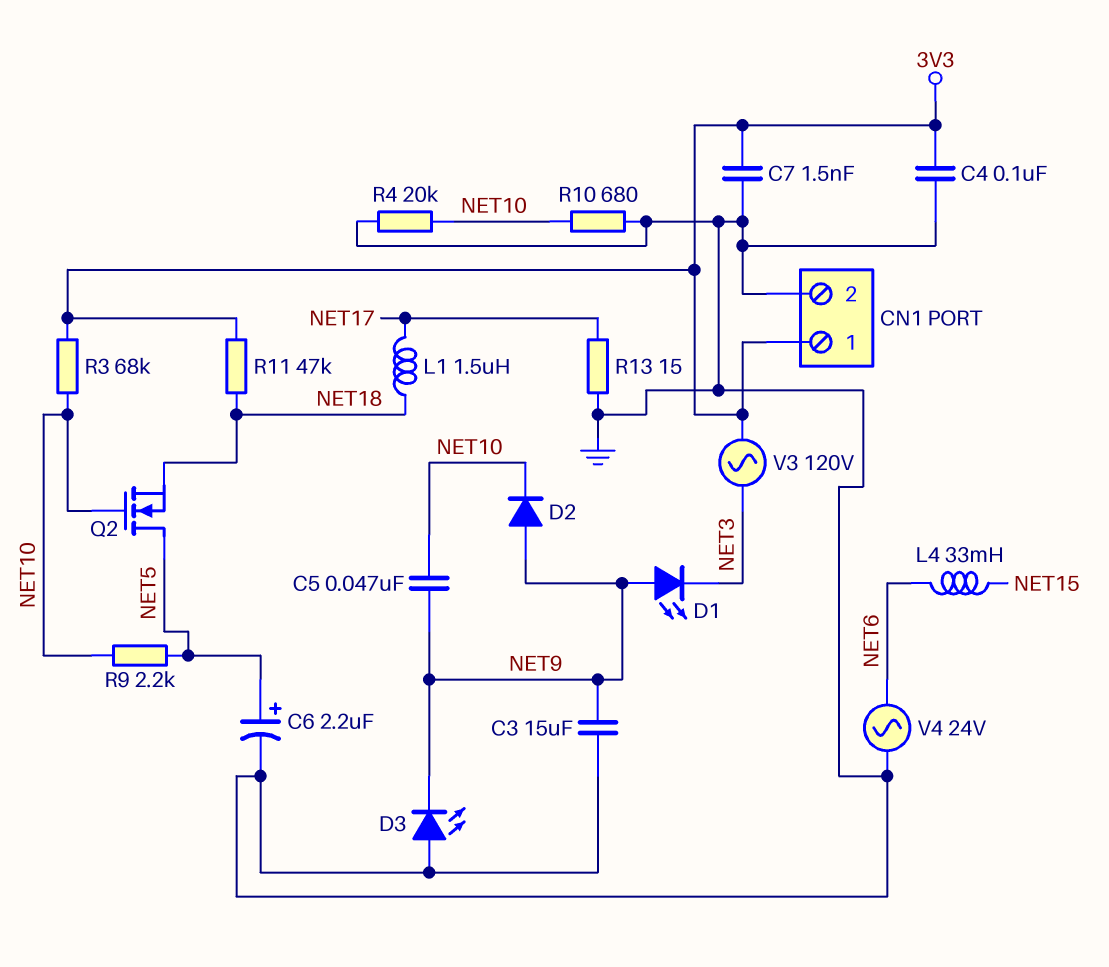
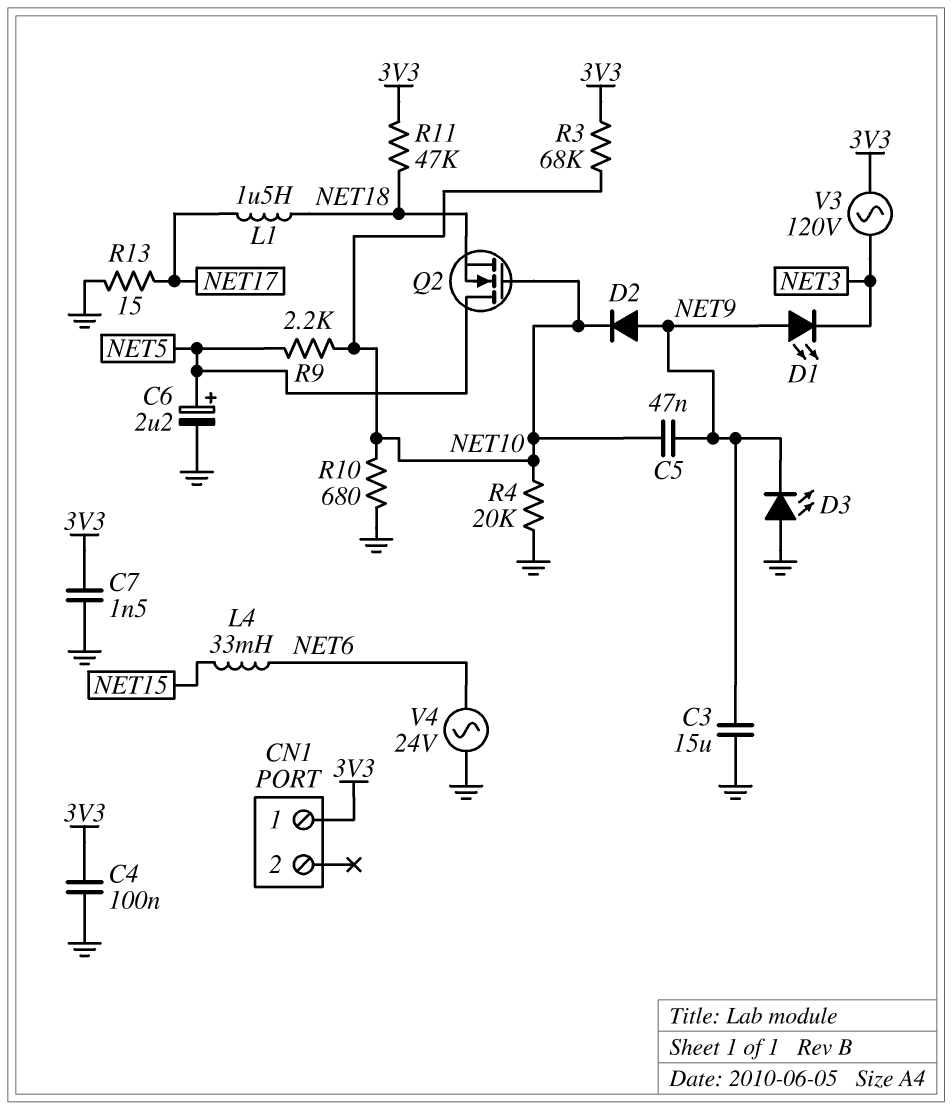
CN1 pin 2: GND -> none

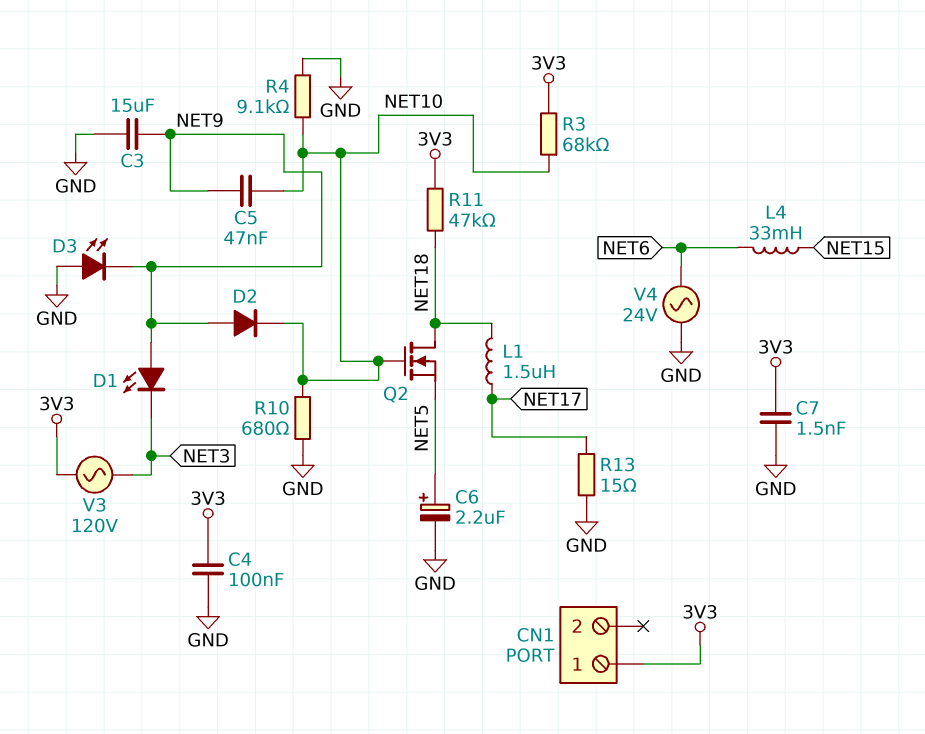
Q2: NMOS (G NET10, D NET5, S NET18) -> NMOS (G NET10, D NET18, S NET5)
R4: 20k (GND, NET10) -> 9.1k (GND, NET10)
R9: 2.2k (NET5, NET10) -> none

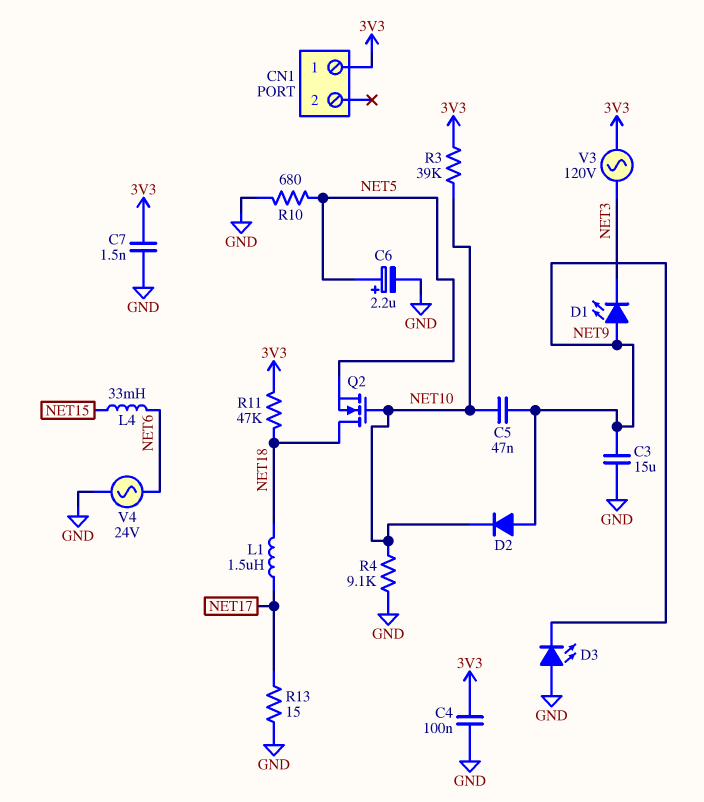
R3: 68k (3V3, NET10) -> 39k (3V3, NET10)
R10: 680 (GND, NET10) -> 680 (GND, NET5)

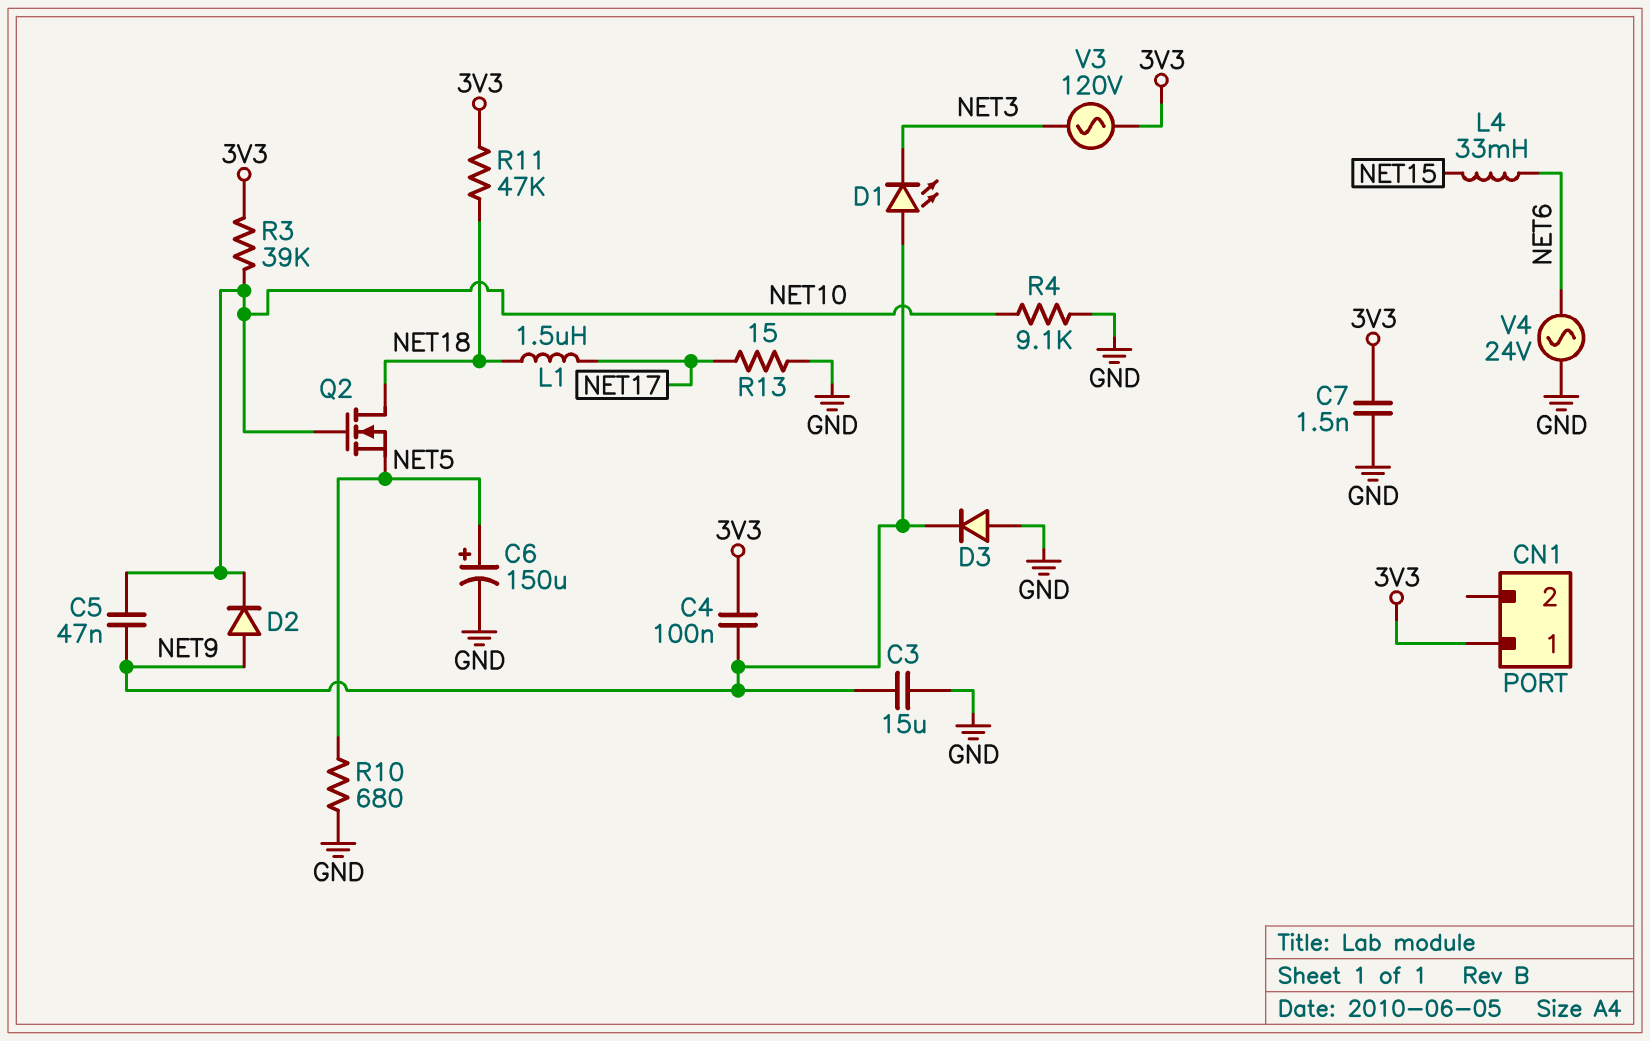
C4: 100nF (3V3, GND) -> 100nF (3V3, NET9)
C6: 2.2uF (plus NET5, minus GND) -> 150uF (plus NET5, minus GND)
D3: LED (A GND, K NET9) -> diode (A GND, K NET9)

